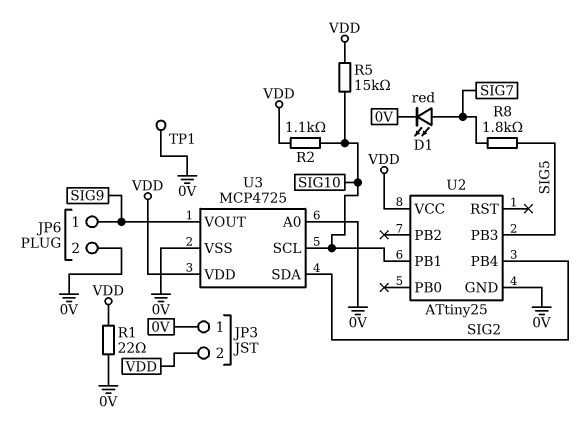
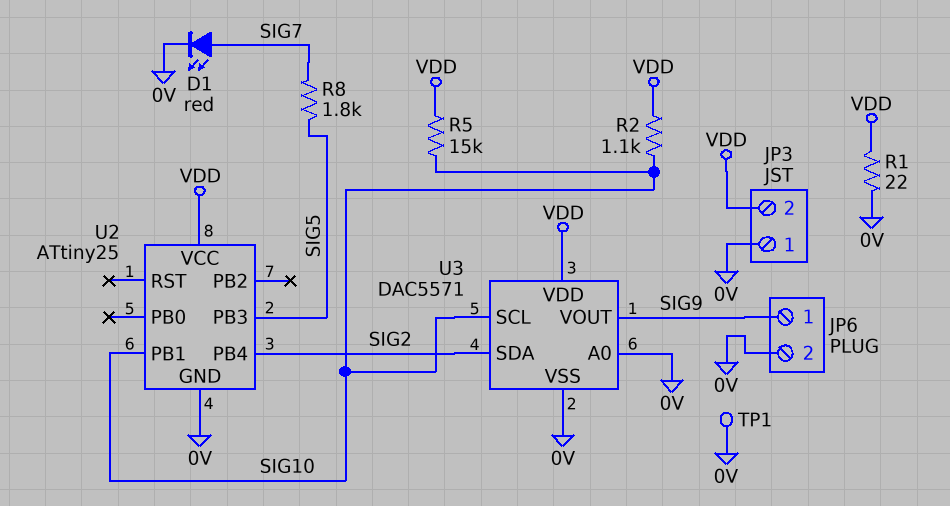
U3: MCP4725 -> DAC5571

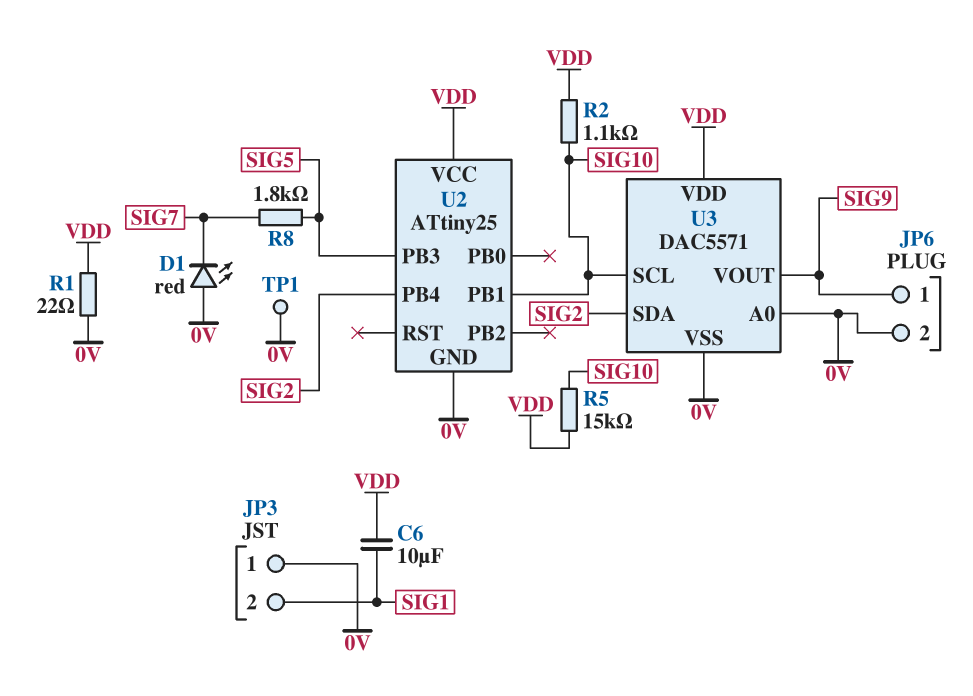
C6: none -> 10uF (SIG1, VDD)
D1: LED red (A SIG7, K 0V) -> LED red (A 0V, K SIG7)
JP3 pin 2: VDD -> SIG1

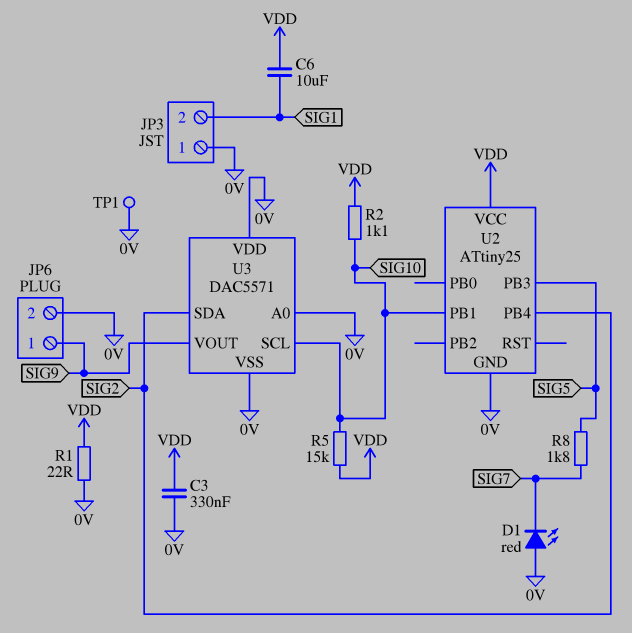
C3: none -> 330nF (0V, VDD)
U3 pin VDD: VDD -> 0V

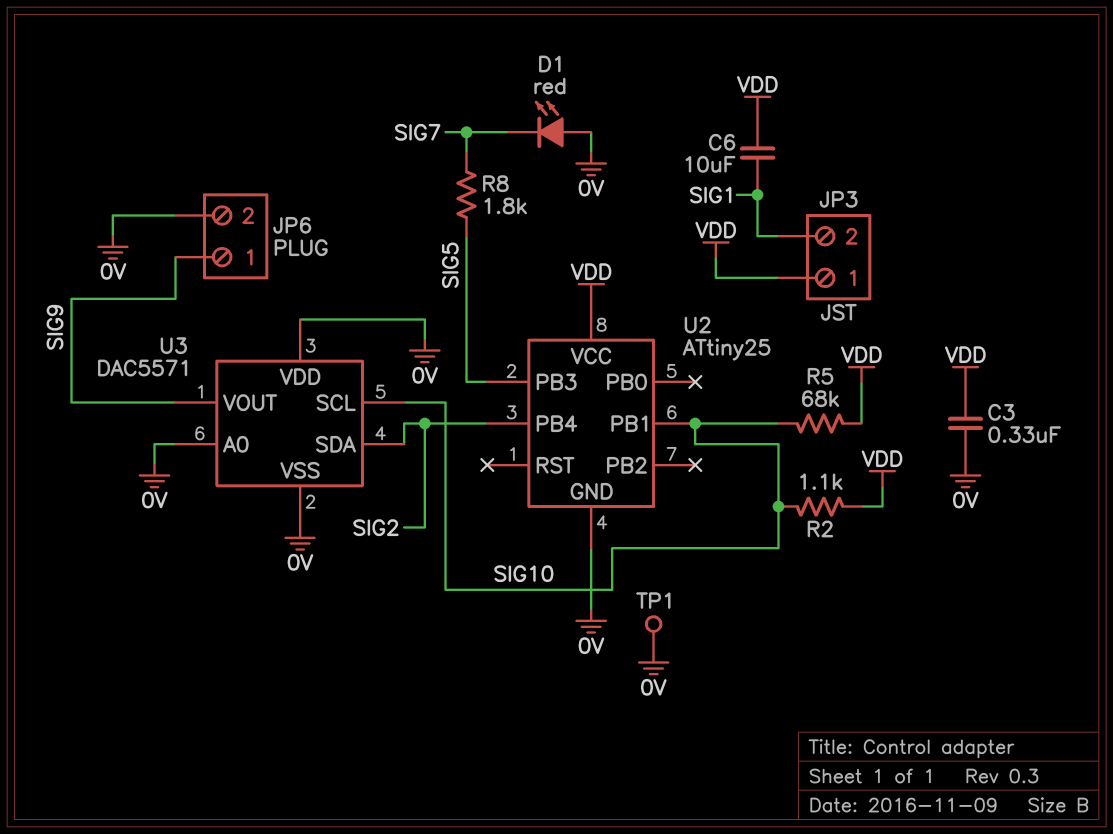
JP3 pin 1: 0V -> VDD
R1: 22 (0V, VDD) -> none
R5: 15k (SIG10, VDD) -> 68k (SIG10, VDD)

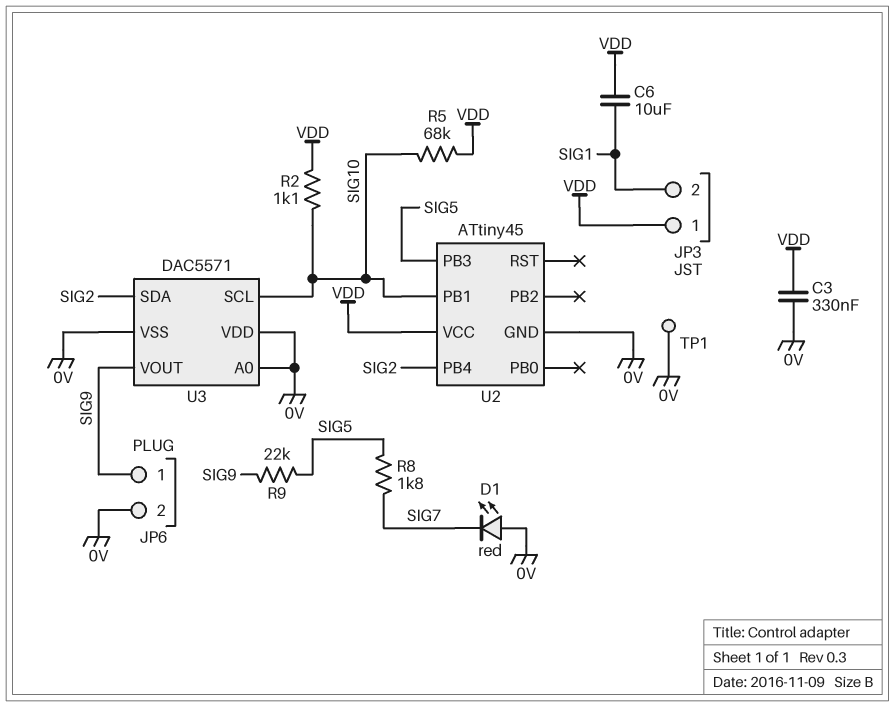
R9: none -> 22k (SIG5, SIG9)
U2: ATtiny25 -> ATtiny45

